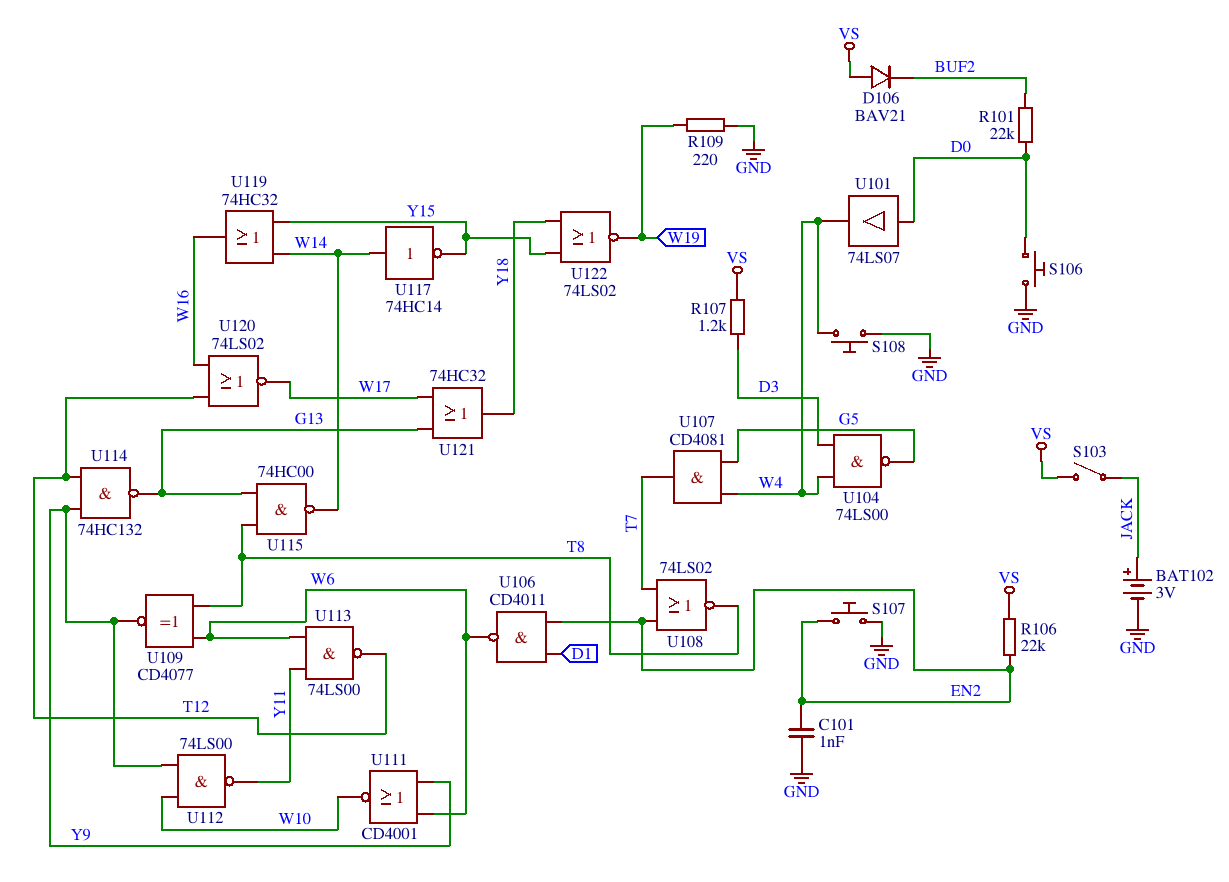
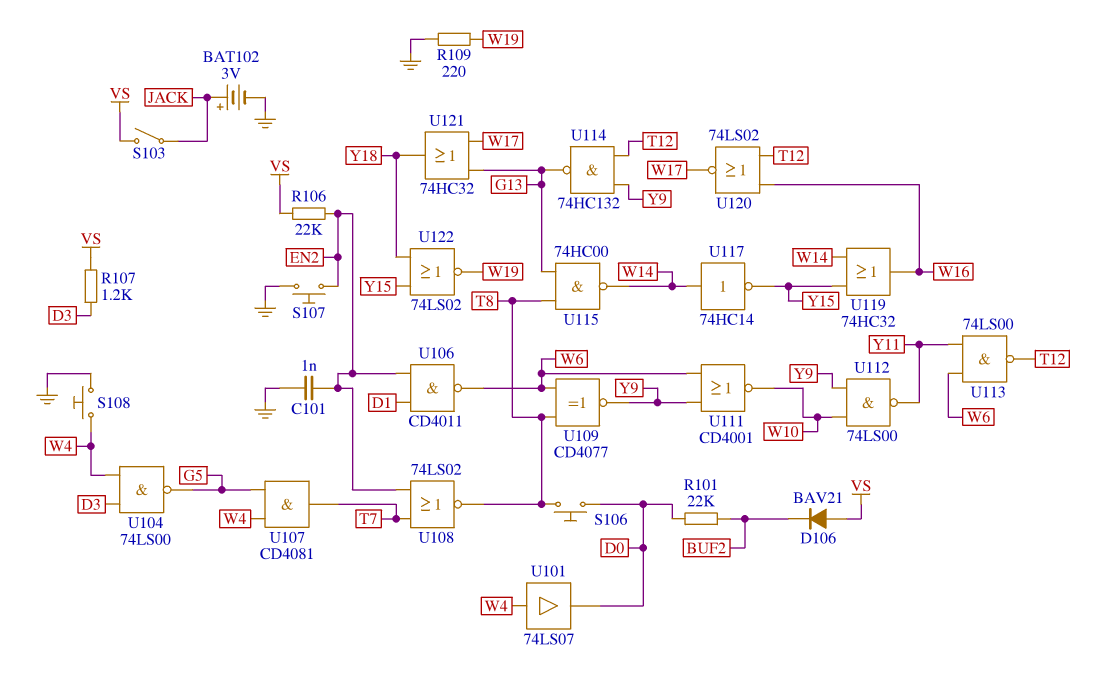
S106: button (D0, GND) -> button (D0, T8)
U101: buffer 74LS07 (in D0, out W4) -> buffer 74LS07 (in W4, out D0)

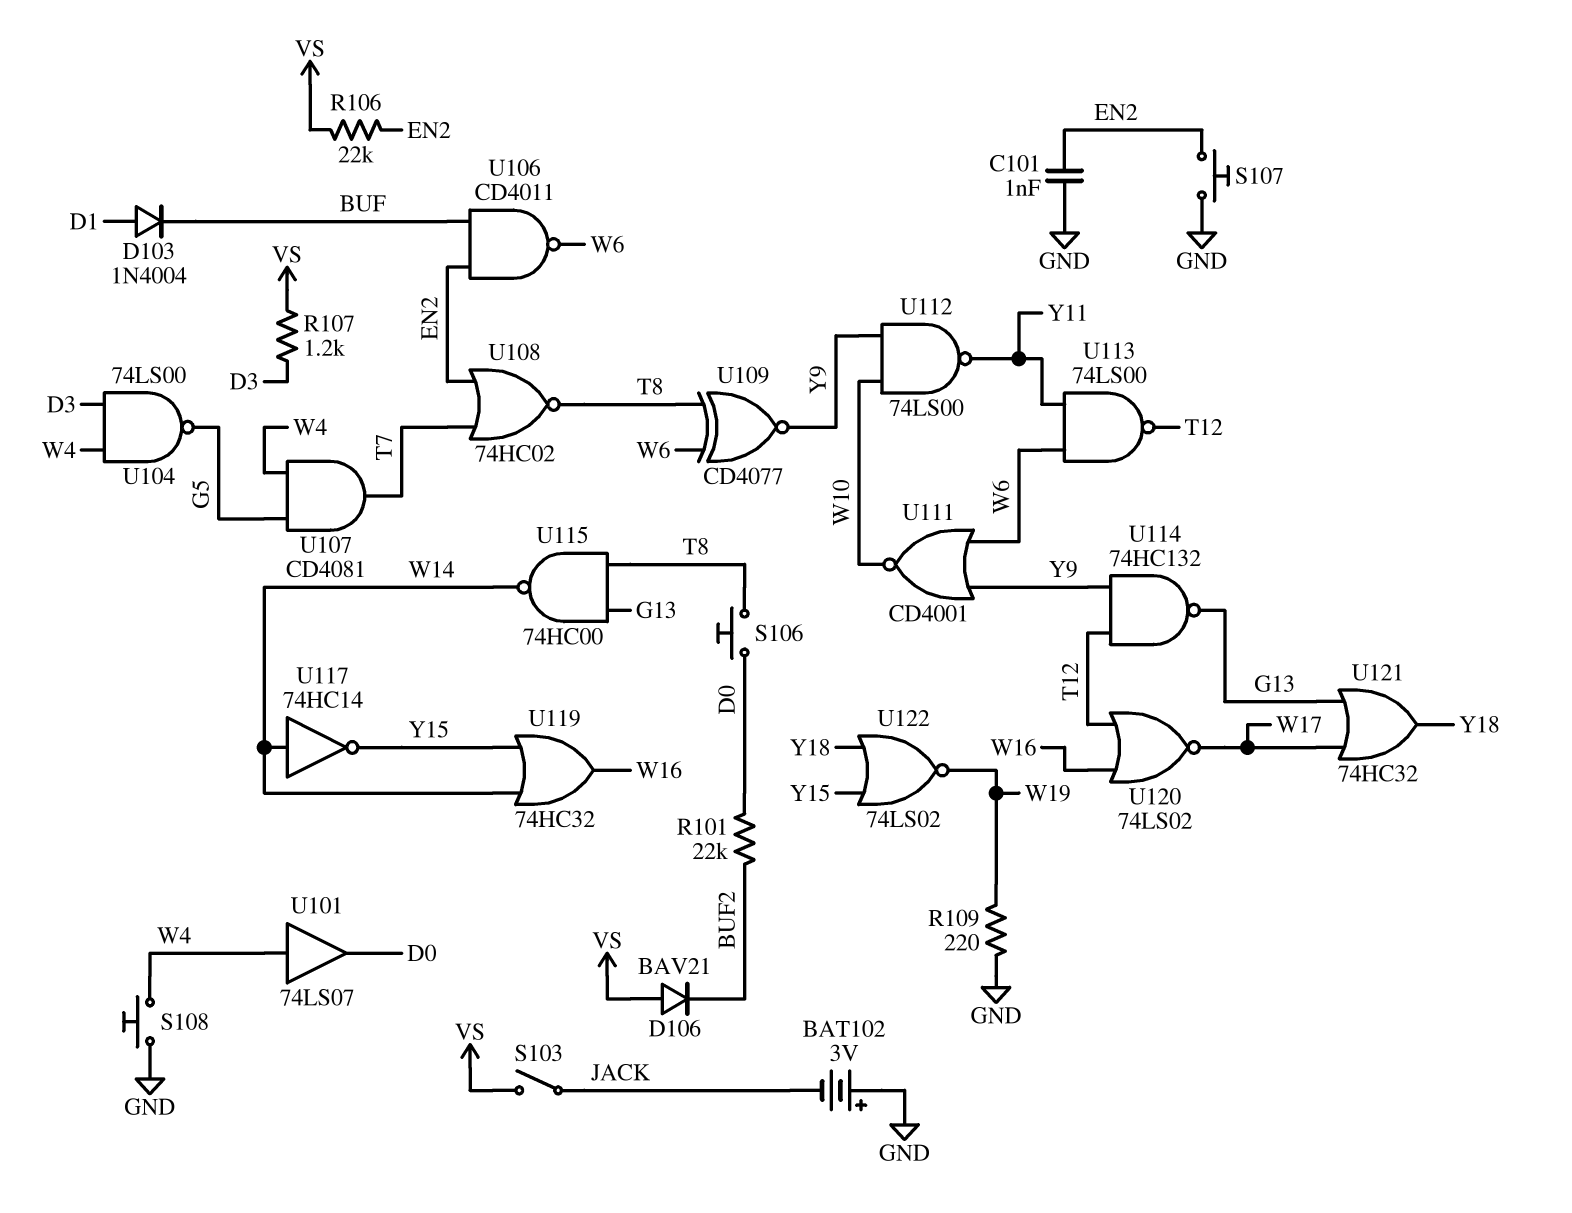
BAT102: 3V (plus JACK, minus GND) -> 3V (plus GND, minus JACK)
D103: none -> diode 1N4004 (A D1, K BUF)
U106: NAND CD4011 (in D1, in EN2, out W6) -> NAND CD4011 (in BUF, in EN2, out W6)
U108: NOR 74LS02 (in EN2, in T7, out T8) -> NOR 74HC02 (in EN2, in T7, out T8)

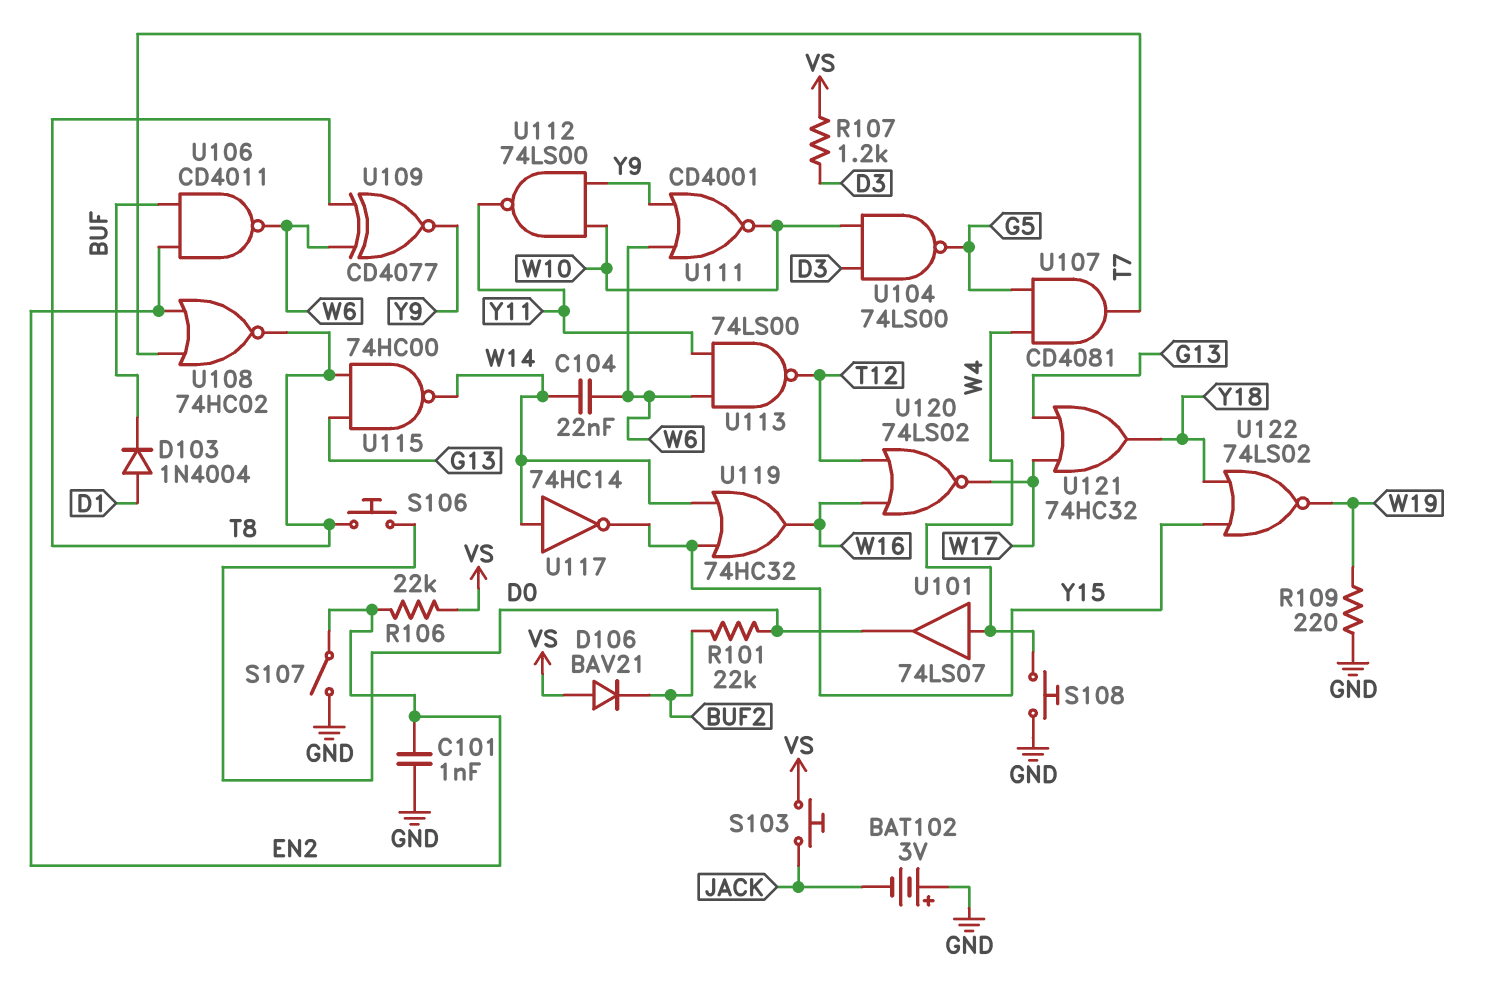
C104: none -> 22nF (W6, W14)
S103: switch (JACK, VS) -> button (JACK, VS)
S107: button (EN2, GND) -> switch (EN2, GND)
U104: NAND 74LS00 (in D3, in W4, out G5) -> NAND 74LS00 (in D3, in W10, out G5)
U114: NAND 74HC132 (in T12, in Y9, out G13) -> none

